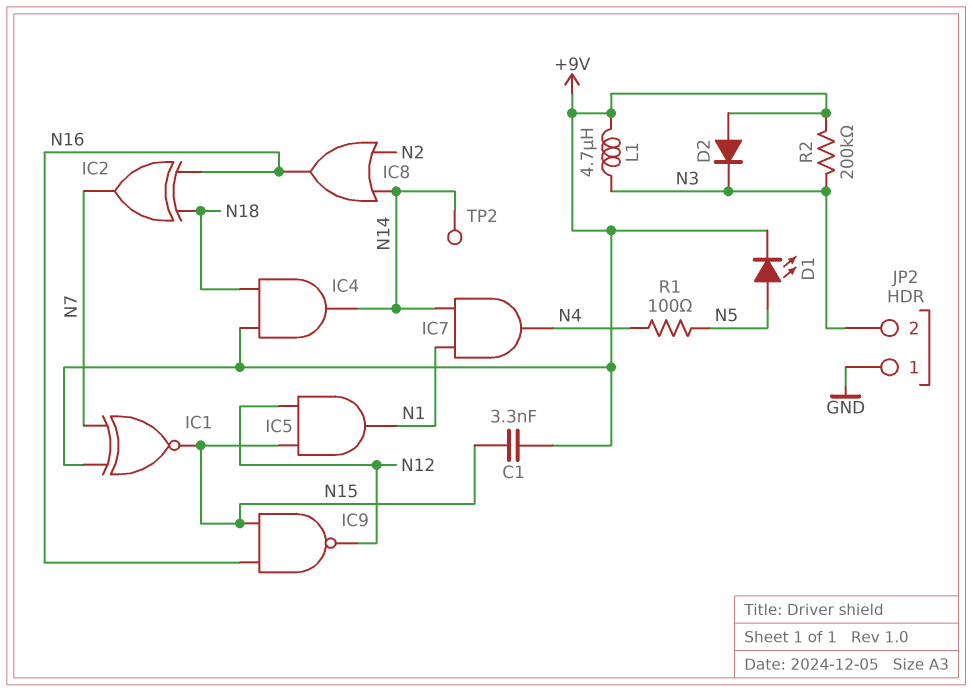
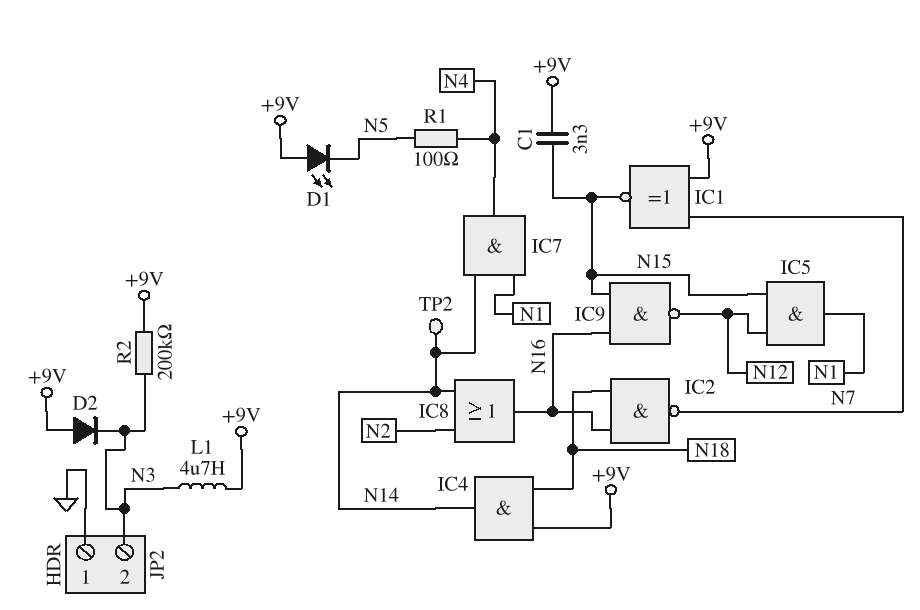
D1: LED (A N5, K +9V) -> LED (A +9V, K N5)
IC2: XOR (in N16, in N18, out N7) -> NAND (in N16, in N18, out N7)

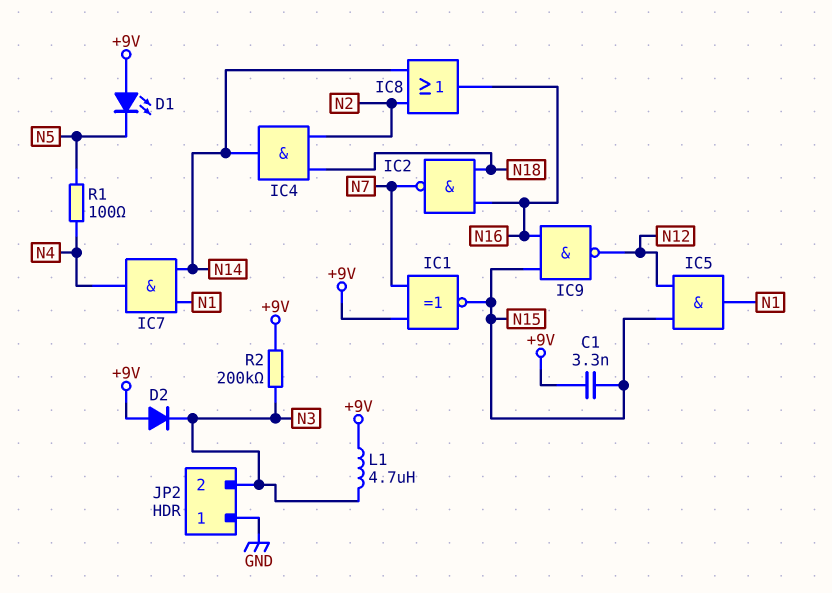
IC4: AND (in +9V, in N18, out N14) -> AND (in N2, in N18, out N14)
TP2: test point (N14) -> none

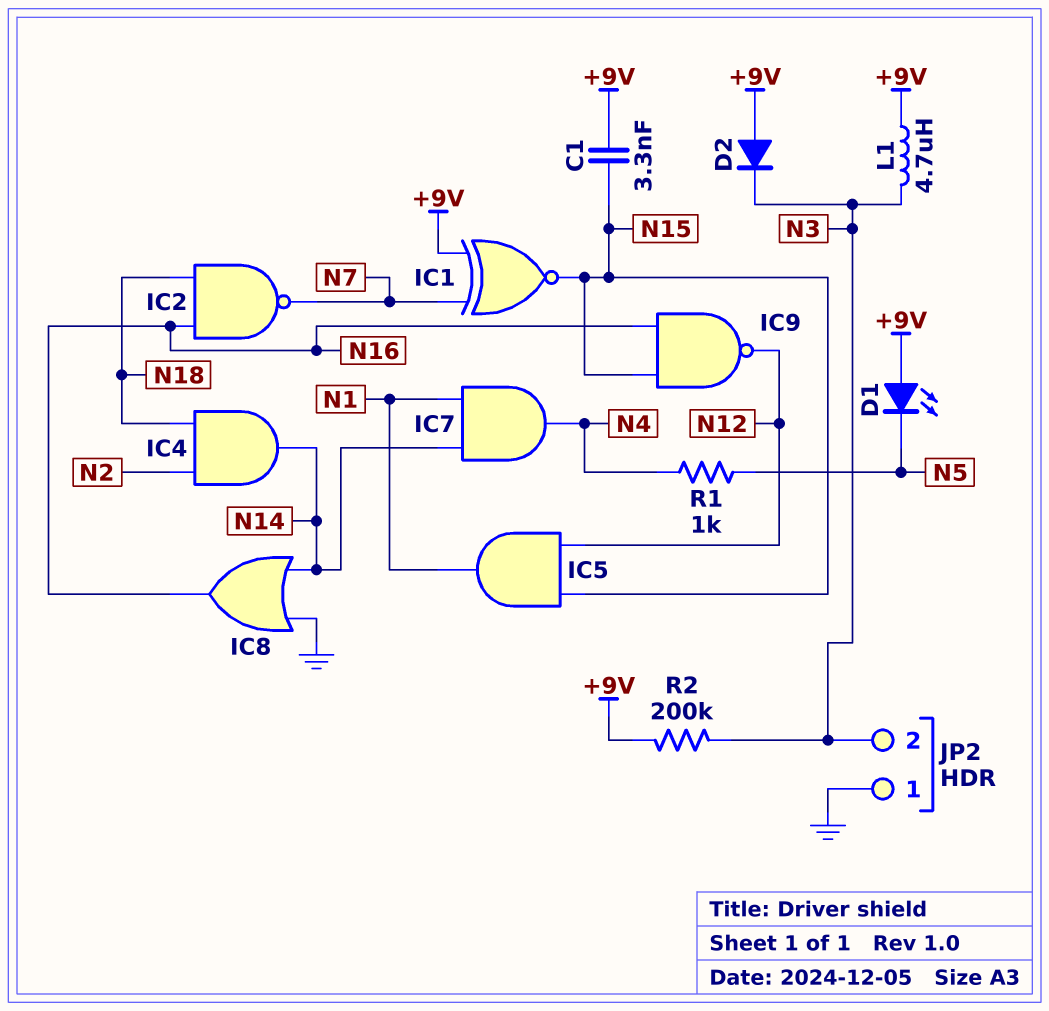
IC8: OR (in N2, in N14, out N16) -> OR (in GND, in N14, out N16)
R1: 100 (N4, N5) -> 1k (N4, N5)

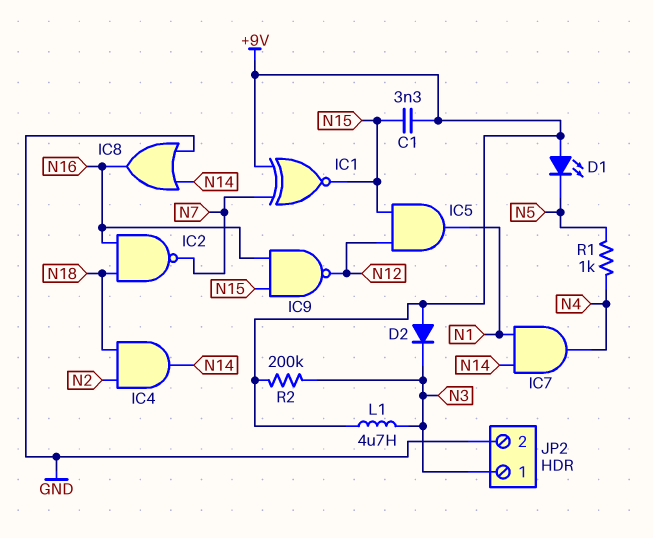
JP2 pin 1: GND -> N3
JP2 pin 2: N3 -> GND

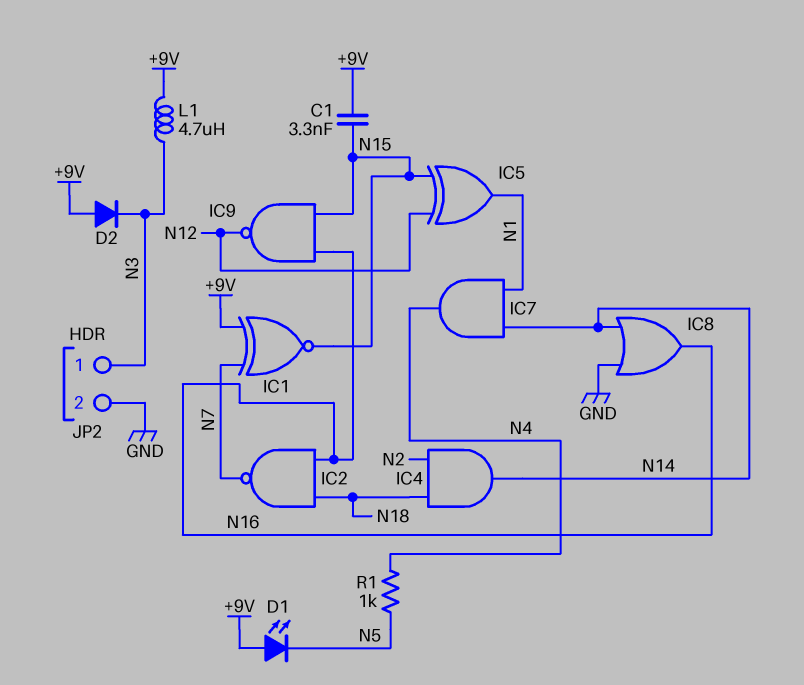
IC5: AND (in N12, in N15, out N1) -> XOR (in N12, in N15, out N1)
R2: 200k (+9V, N3) -> none

